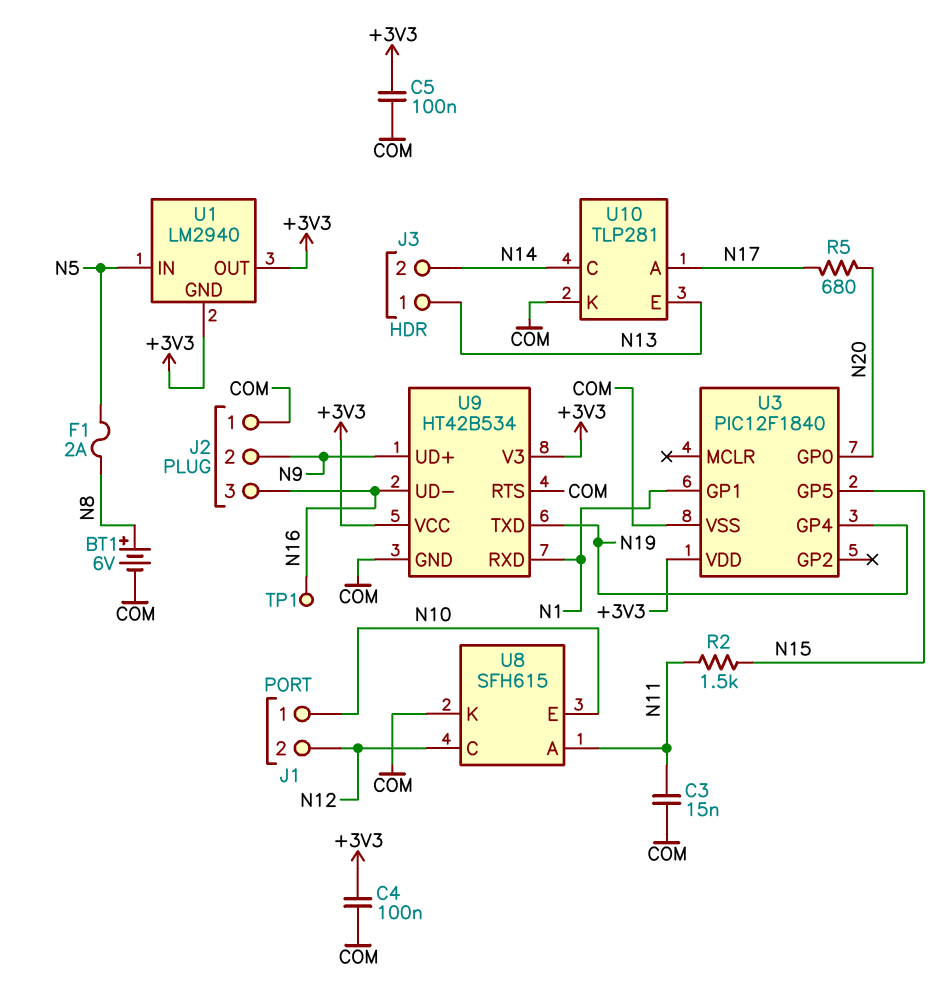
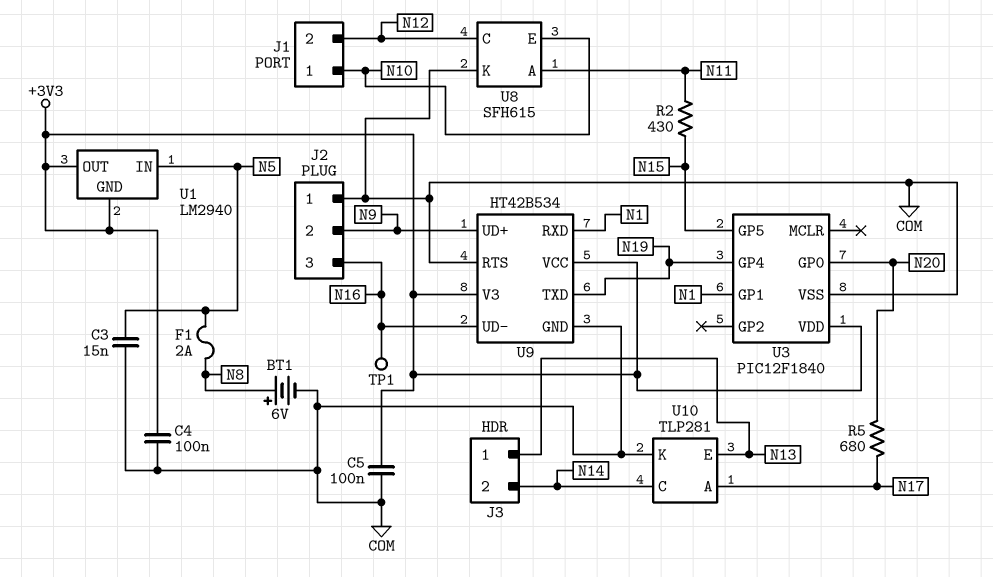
C3: 15nF (COM, N11) -> 15nF (COM, N5)
R2: 1.5k (N11, N15) -> 430 (N11, N15)

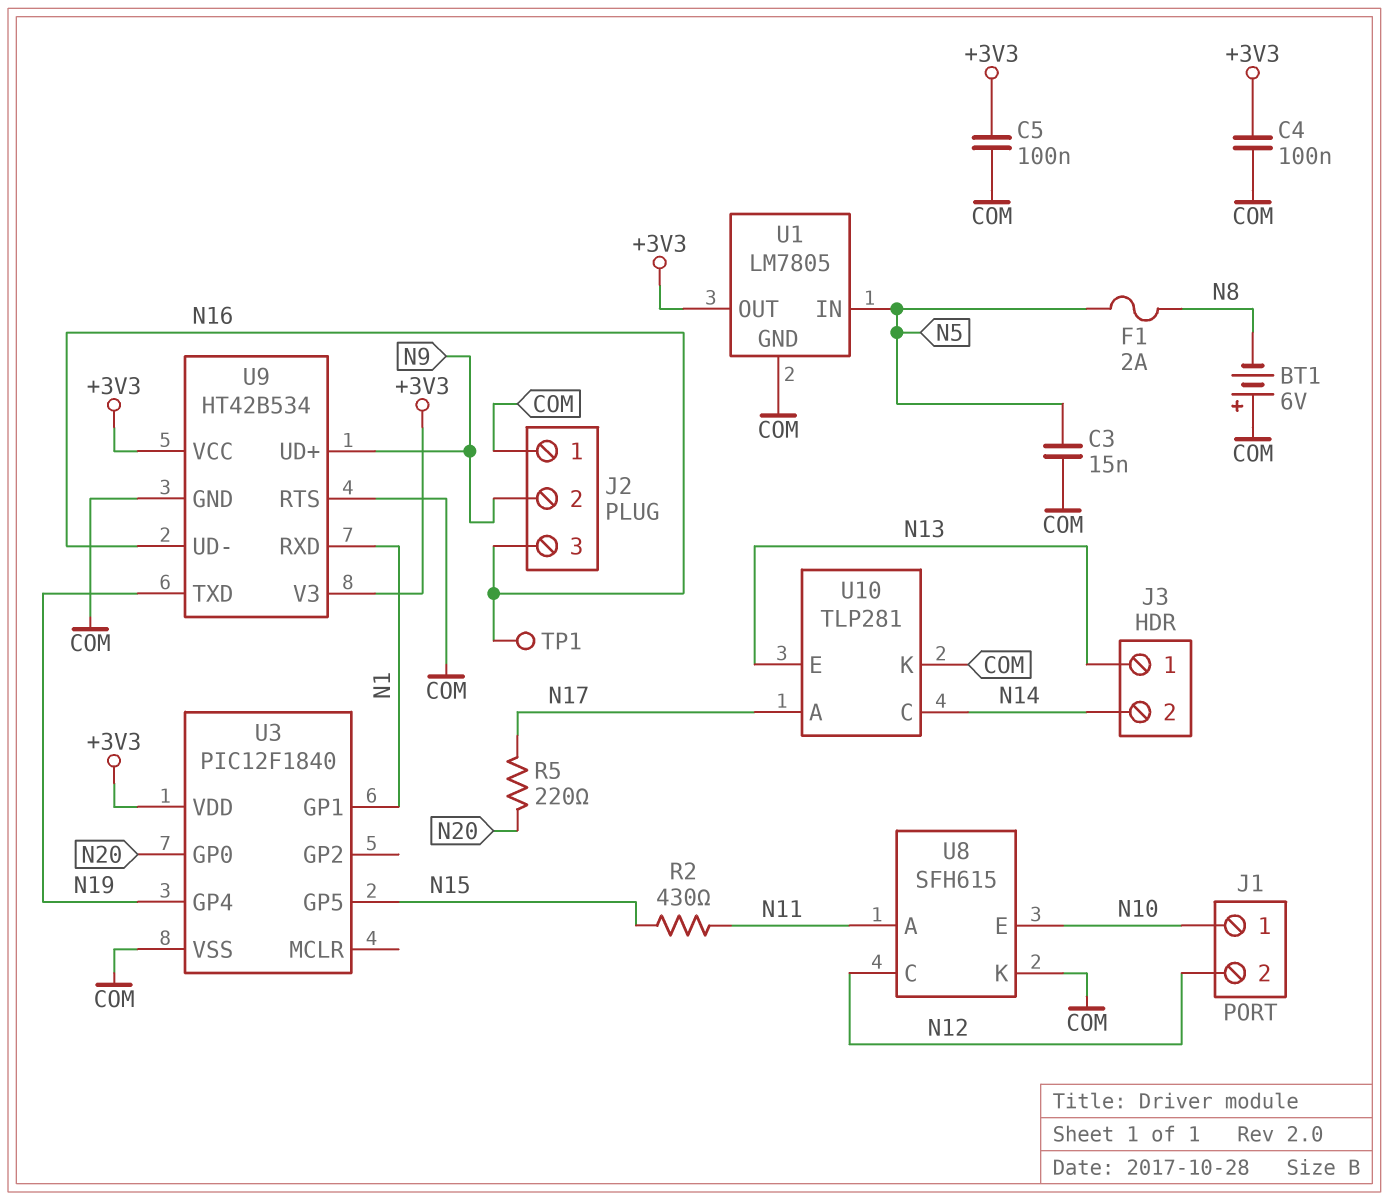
BT1: 6V (plus N8, minus COM) -> 6V (plus COM, minus N8)
R5: 680 (N17, N20) -> 220 (N17, N20)
U1: LM2940 -> LM7805
U1 pin GND: +3V3 -> COM

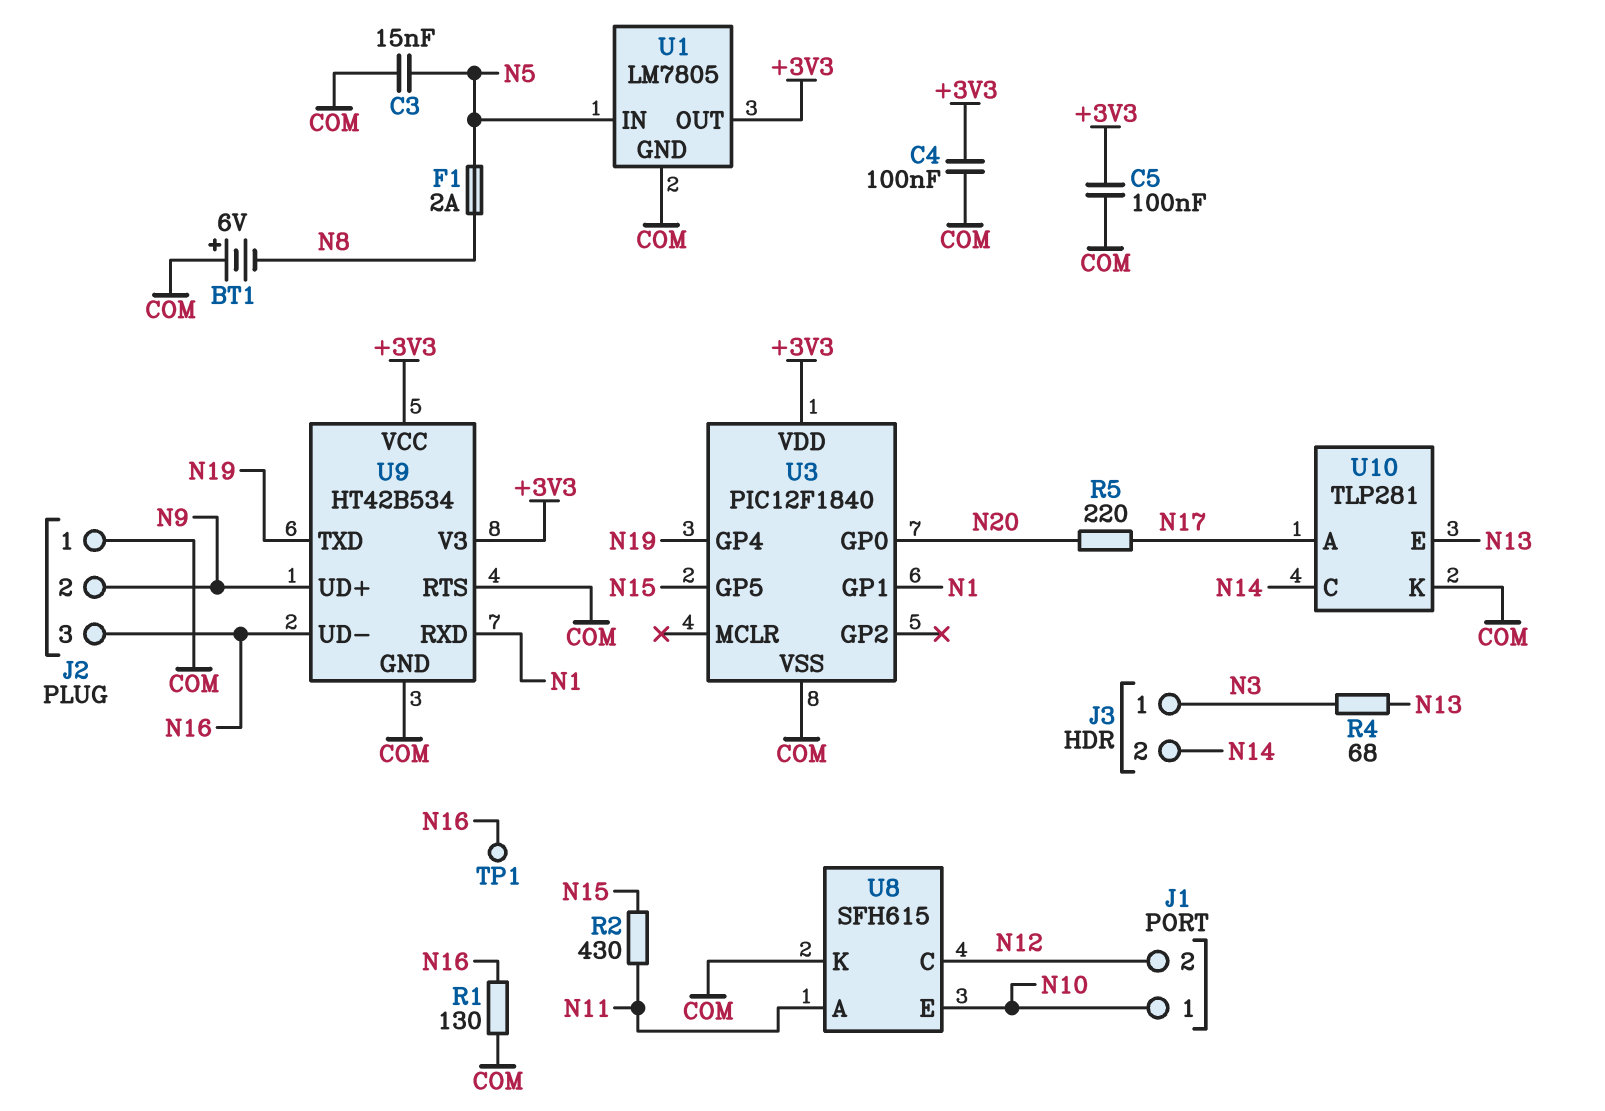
J3 pin 1: N13 -> N3
R1: none -> 130 (COM, N16)
R4: none -> 68 (N3, N13)

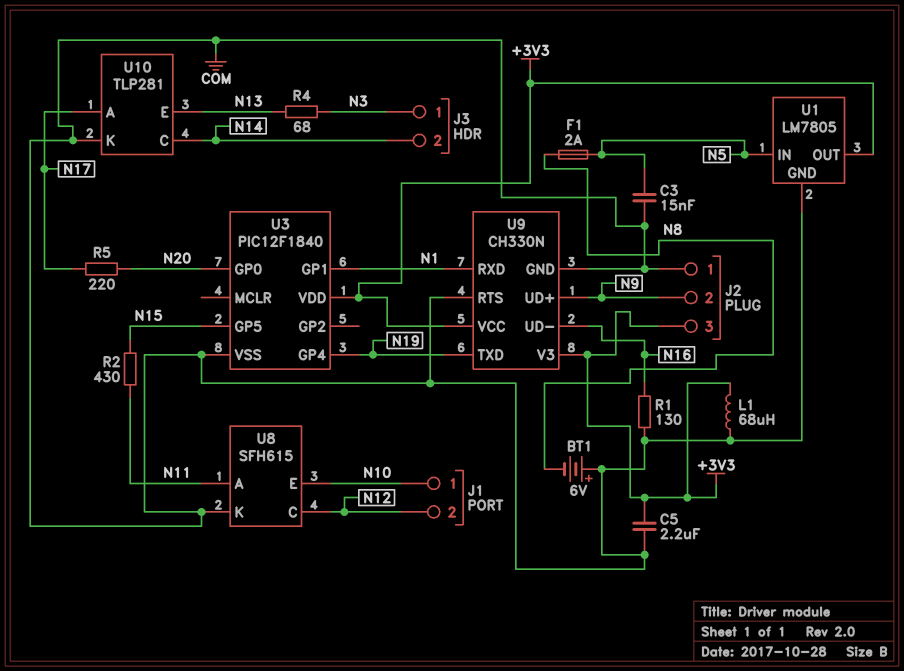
C4: 100nF (+3V3, COM) -> none
C5: 100nF (+3V3, COM) -> 2.2uF (+3V3, COM)
J2 pin 3: N16 -> +3V3
L1: none -> 68uH (+3V3, COM)
TP1: test point (N16) -> none
U9: HT42B534 -> CH330N

